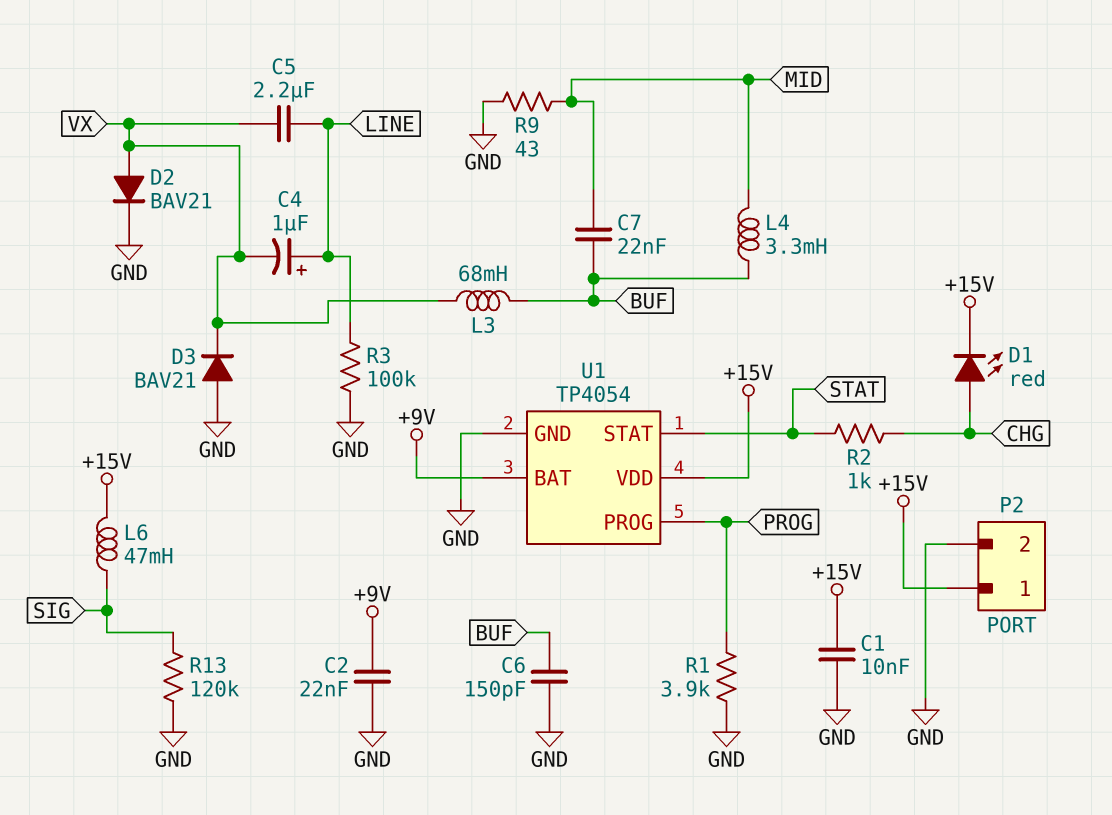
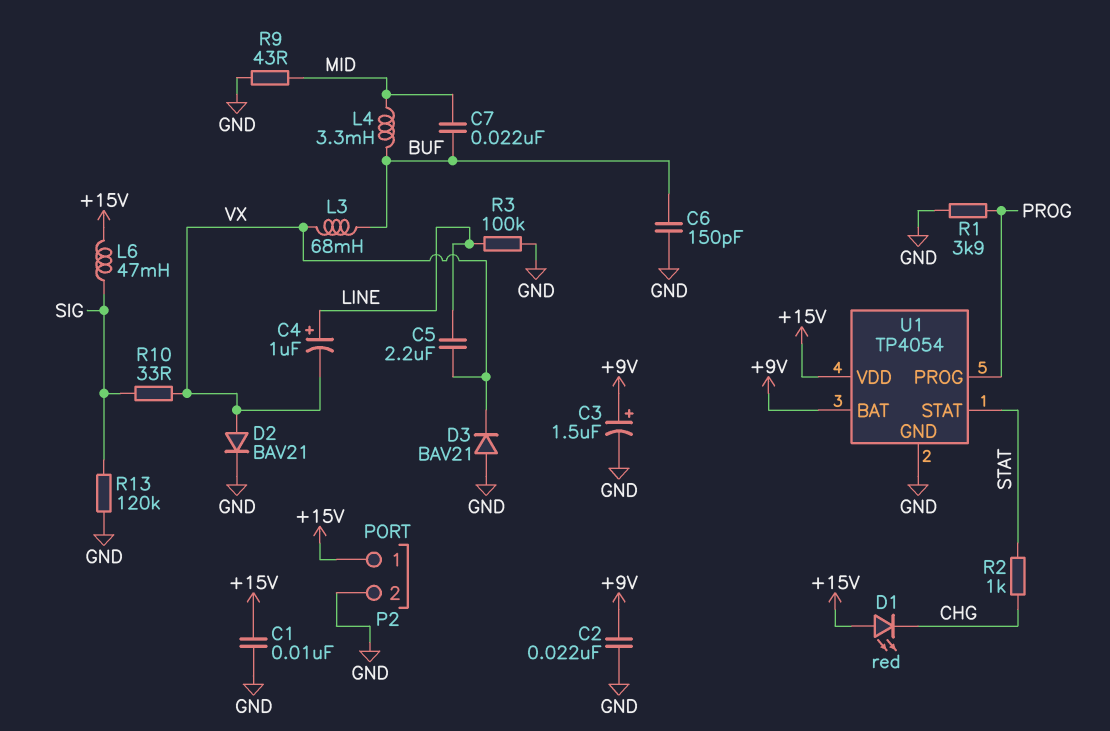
C3: none -> 1.5uF (plus +9V, minus GND)
D1: LED red (A CHG, K +15V) -> LED red (A +15V, K CHG)
R10: none -> 33 (SIG, VX)

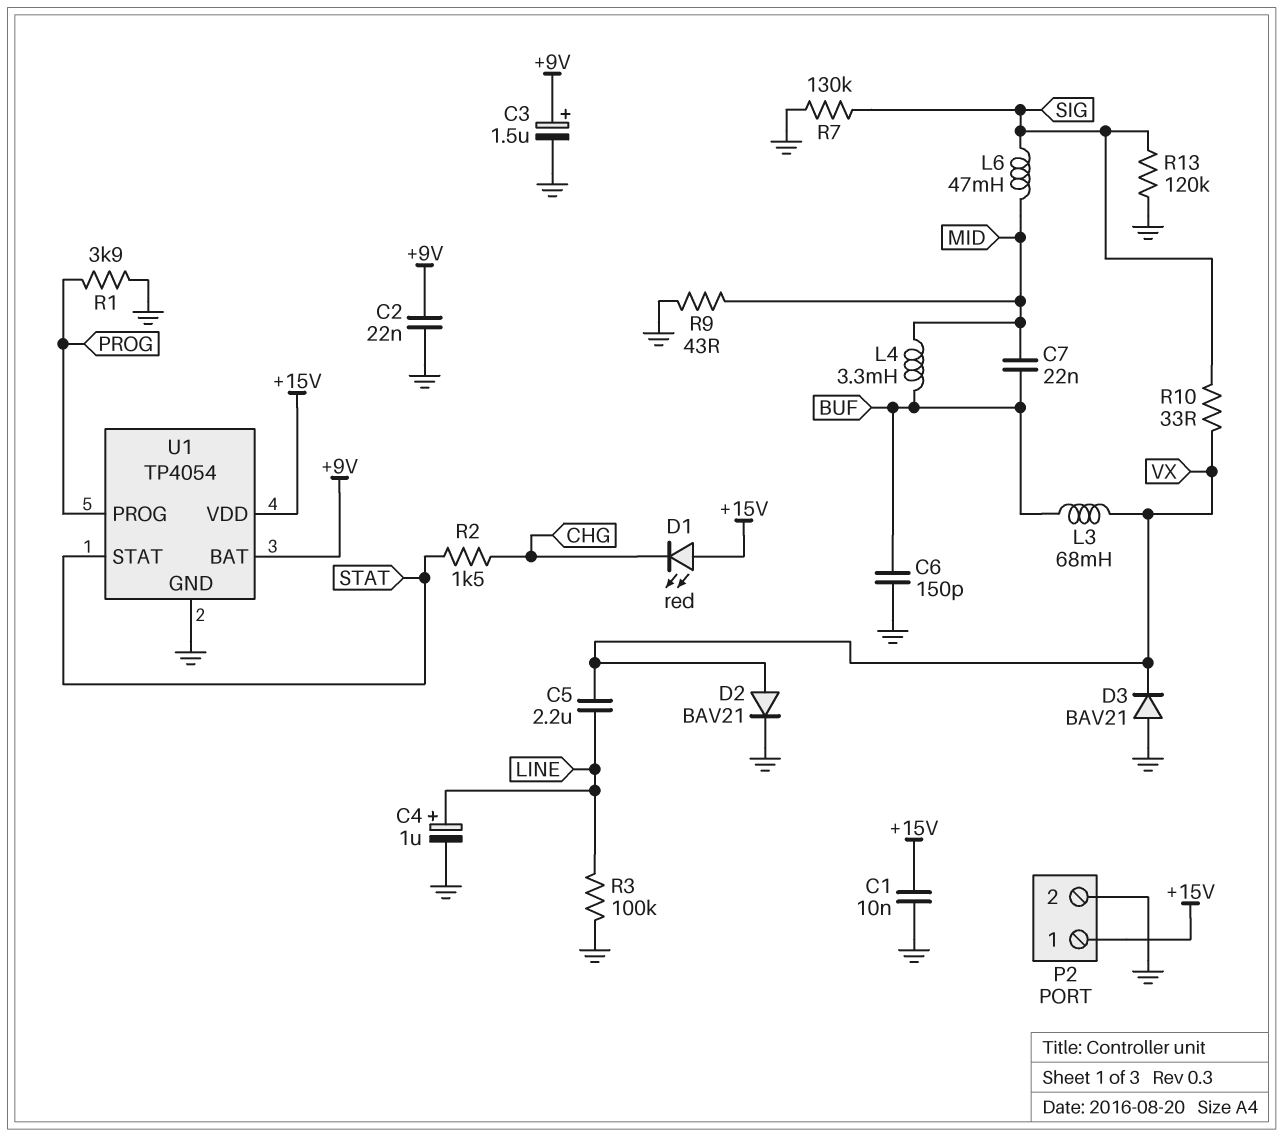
C4: 1uF (plus LINE, minus VX) -> 1uF (plus LINE, minus GND)
L6: 47mH (+15V, SIG) -> 47mH (MID, SIG)
R2: 1k (CHG, STAT) -> 1.5k (CHG, STAT)
R7: none -> 130k (GND, SIG)

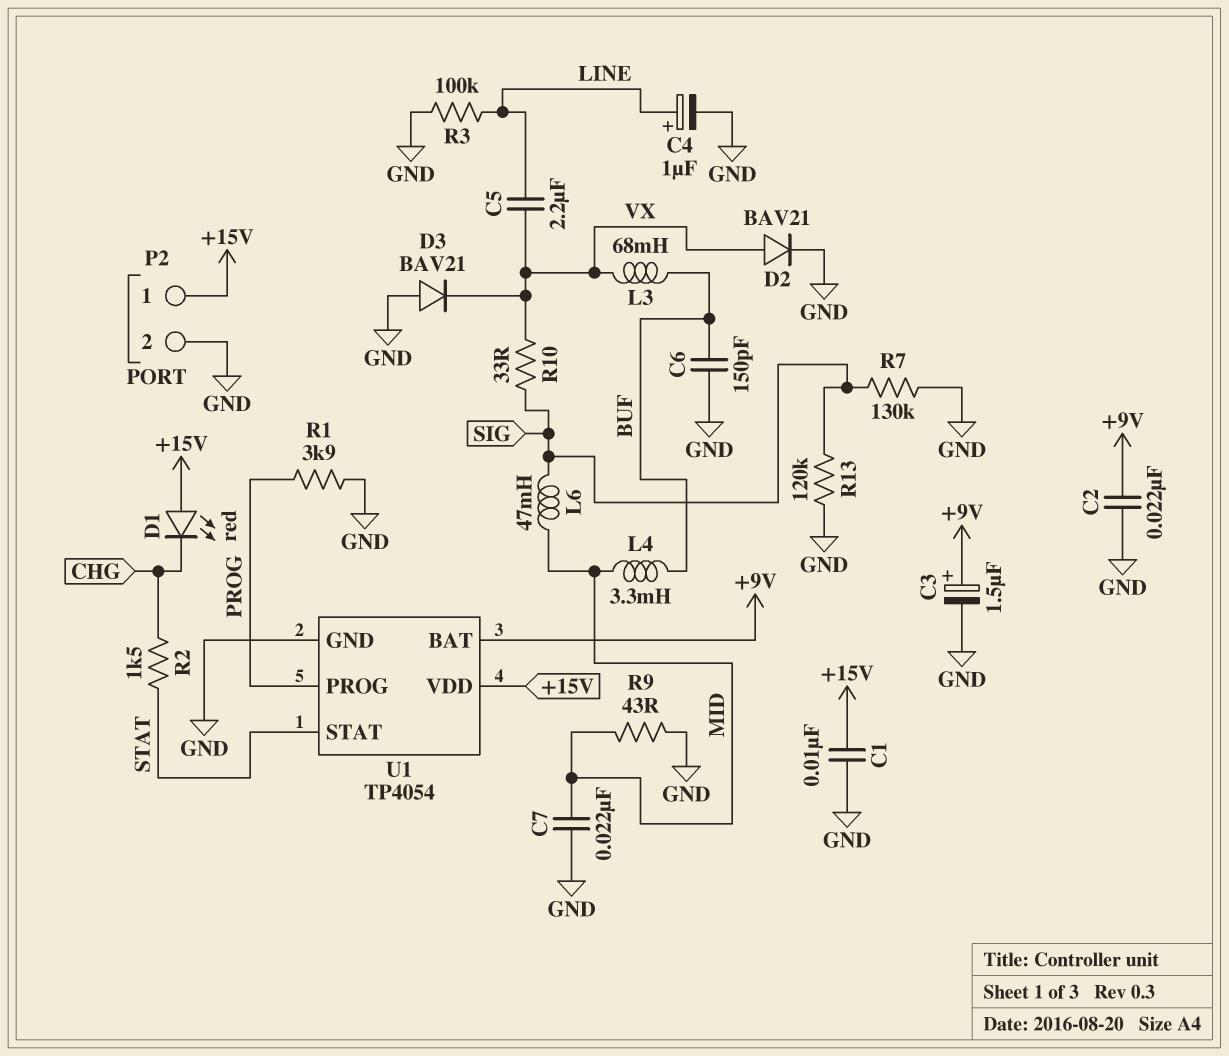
C7: 22nF (BUF, MID) -> 22nF (GND, MID)

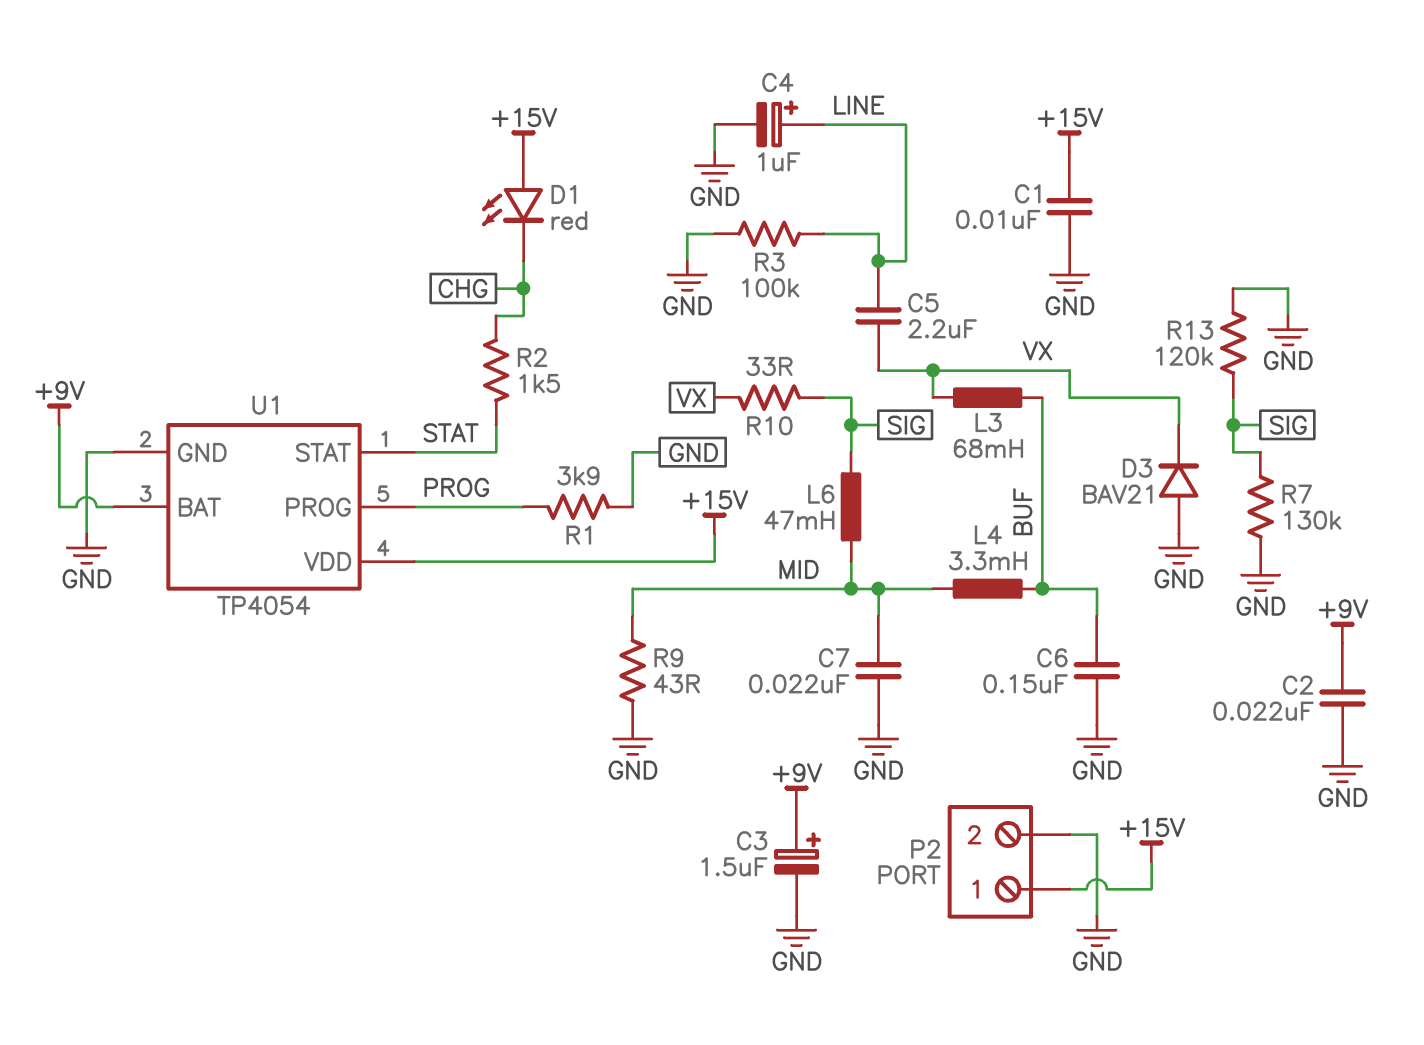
C6: 150pF (BUF, GND) -> 150nF (BUF, GND)
D2: diode BAV21 (A VX, K GND) -> none

